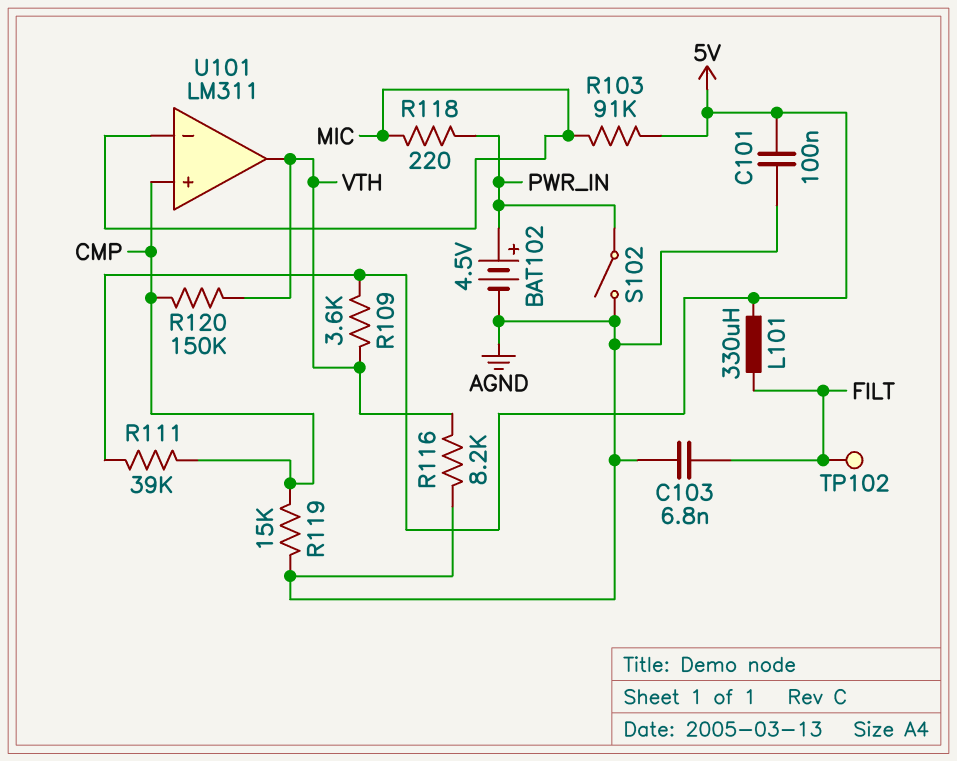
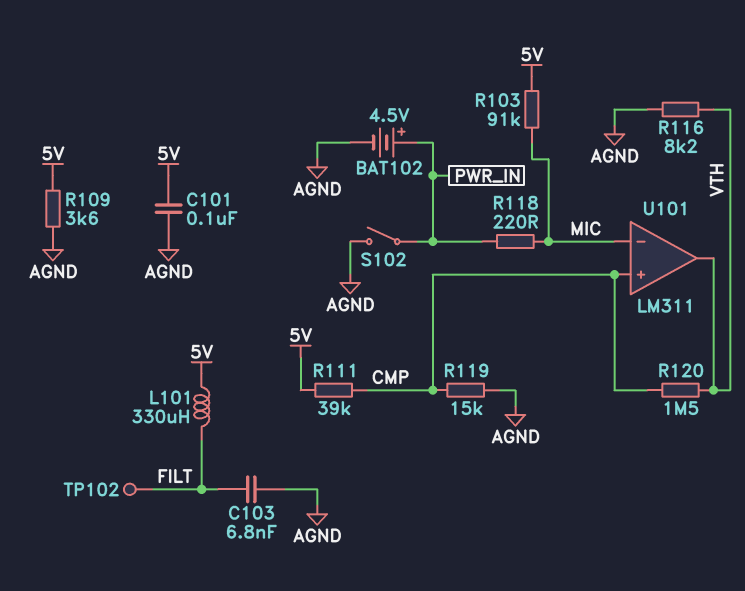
R109: 3.6k (5V, VTH) -> 3.6k (5V, AGND)
R120: 150k (CMP, VTH) -> 1.5M (CMP, VTH)

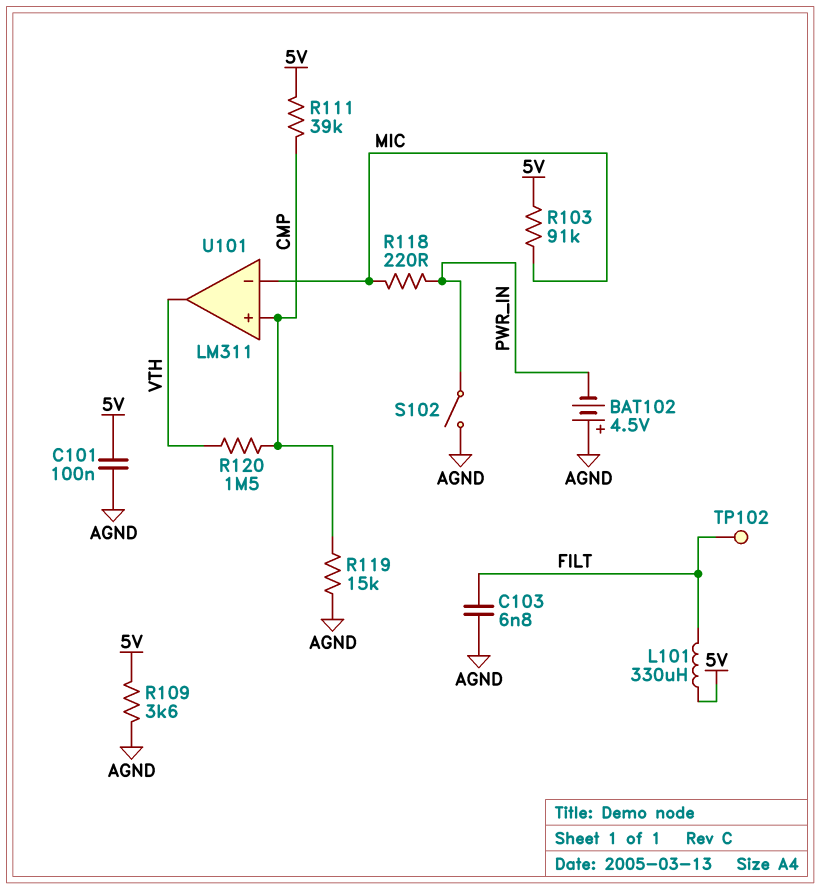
BAT102: 4.5V (plus PWR_IN, minus AGND) -> 4.5V (plus AGND, minus PWR_IN)
R116: 8.2k (AGND, VTH) -> none

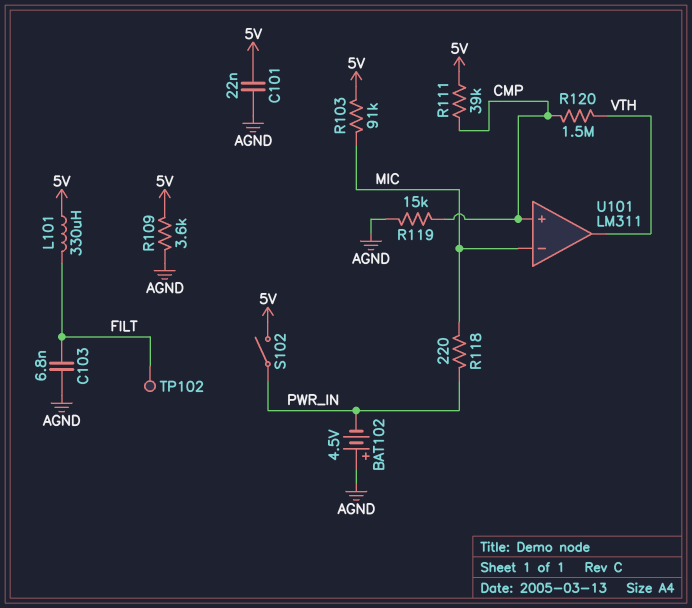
C101: 100nF (5V, AGND) -> 22nF (5V, AGND)
S102: switch (AGND, PWR_IN) -> switch (5V, PWR_IN)

